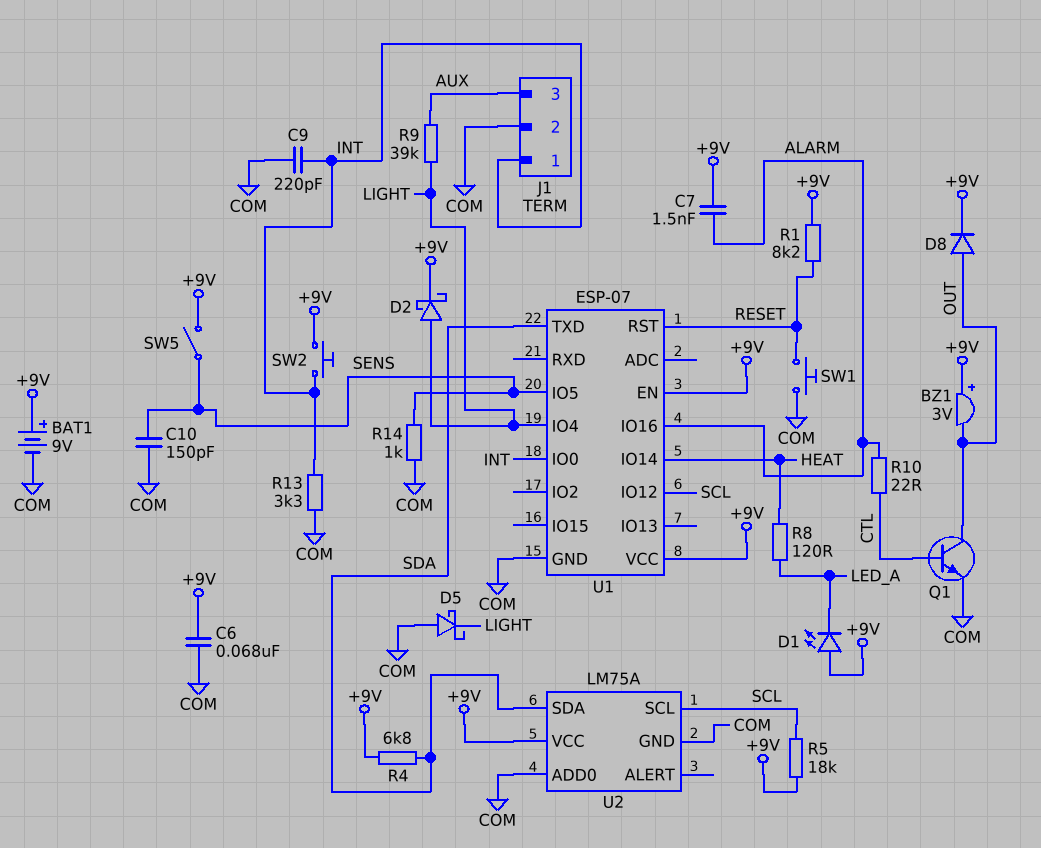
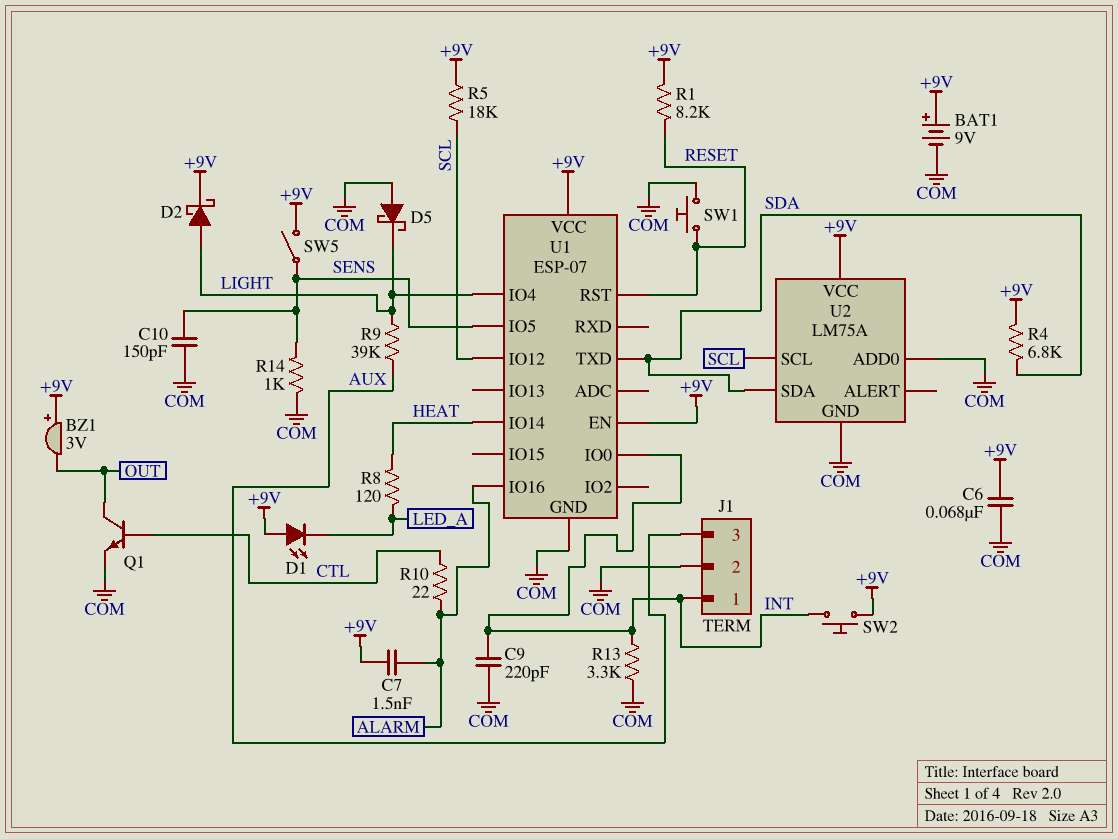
D8: diode (A OUT, K +9V) -> none

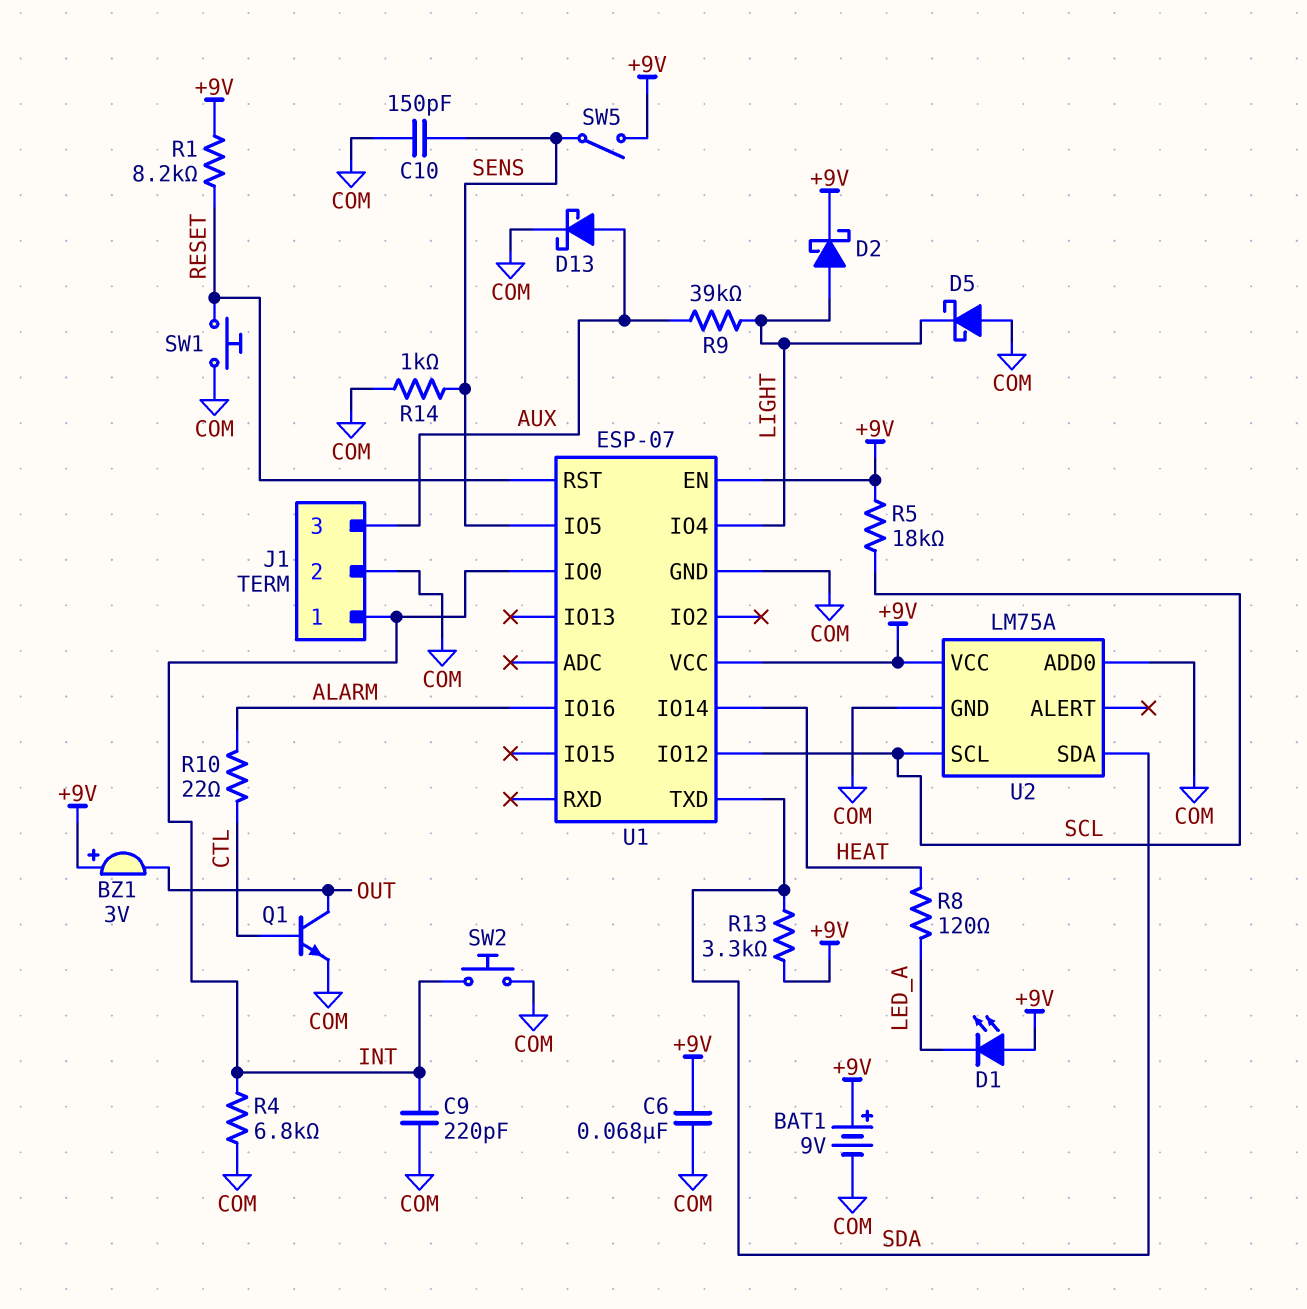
C7: 1.5nF (+9V, ALARM) -> none
D13: none -> schottky (A AUX, K COM)
R4: 6.8k (+9V, SDA) -> 6.8k (COM, INT)
R13: 3.3k (COM, INT) -> 3.3k (+9V, SDA)
SW2: button (+9V, INT) -> button (COM, INT)

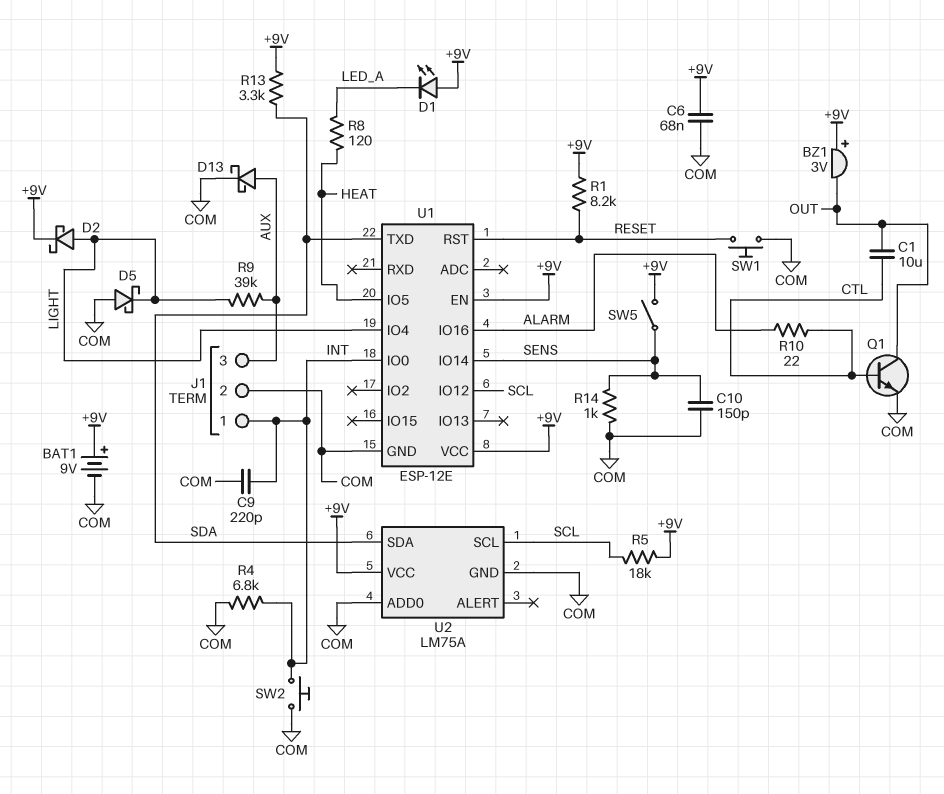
C1: none -> 10uF (CTL, OUT)
U1: ESP-07 -> ESP-12E
U1 pin IO5: SENS -> HEAT
U1 pin IO14: HEAT -> SENS

